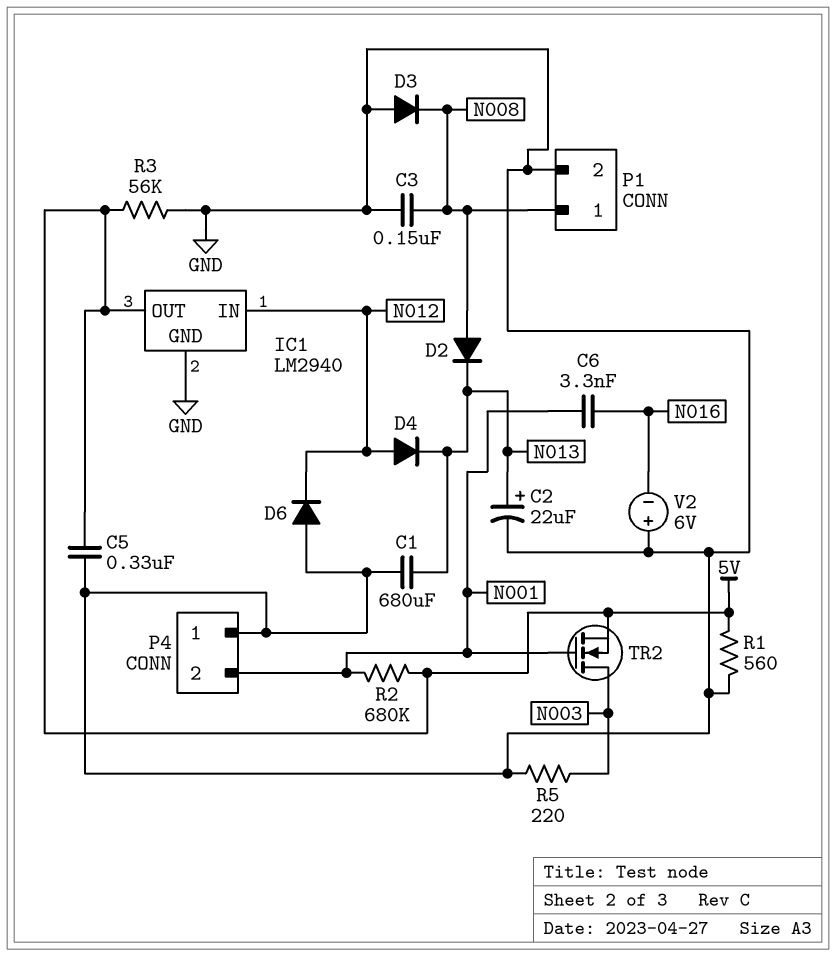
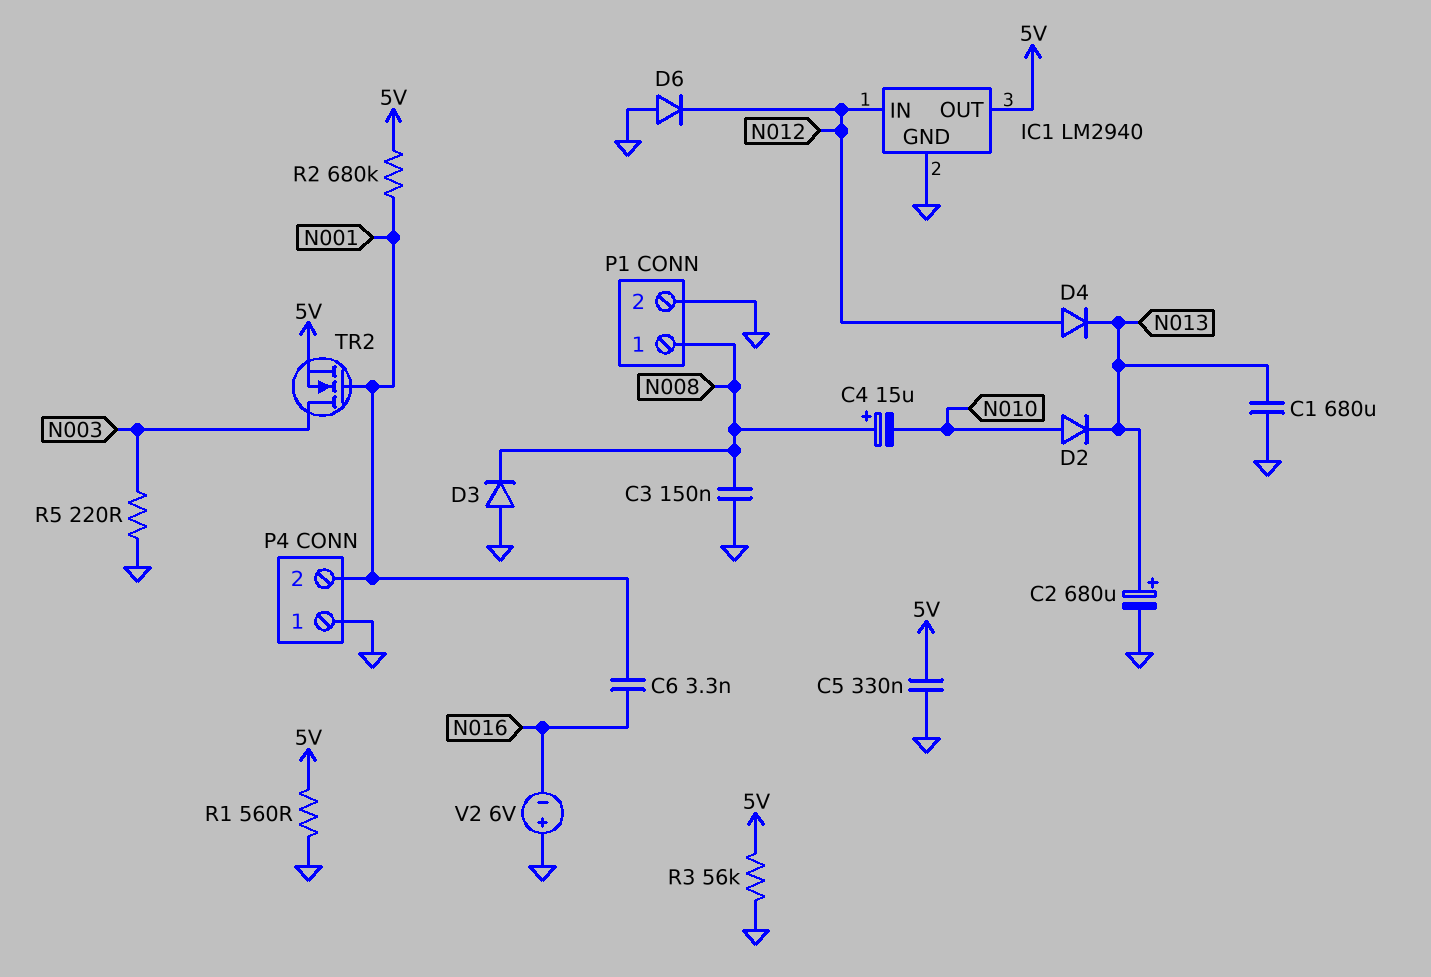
C2: 22uF (plus N013, minus GND) -> 680uF (plus N013, minus GND)
C4: none -> 15uF (plus N008, minus N010)
D2: diode (A N008, K N013) -> diode (A N010, K N013)

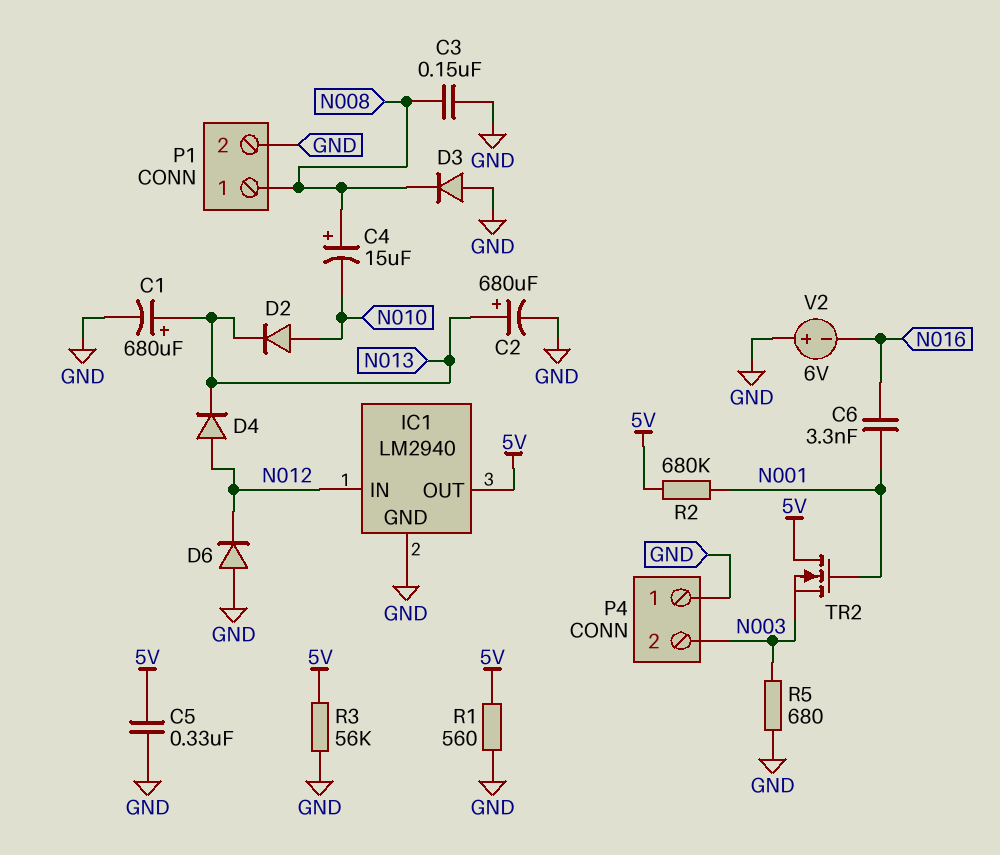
C1: 680uF (GND, N013) -> 680uF (plus N013, minus GND)
P4 pin 2: N001 -> N003
R5: 220 (GND, N003) -> 680 (GND, N003)
TR2: NMOS (G N001, D N003, S 5V) -> NMOS (G N001, D 5V, S N003)

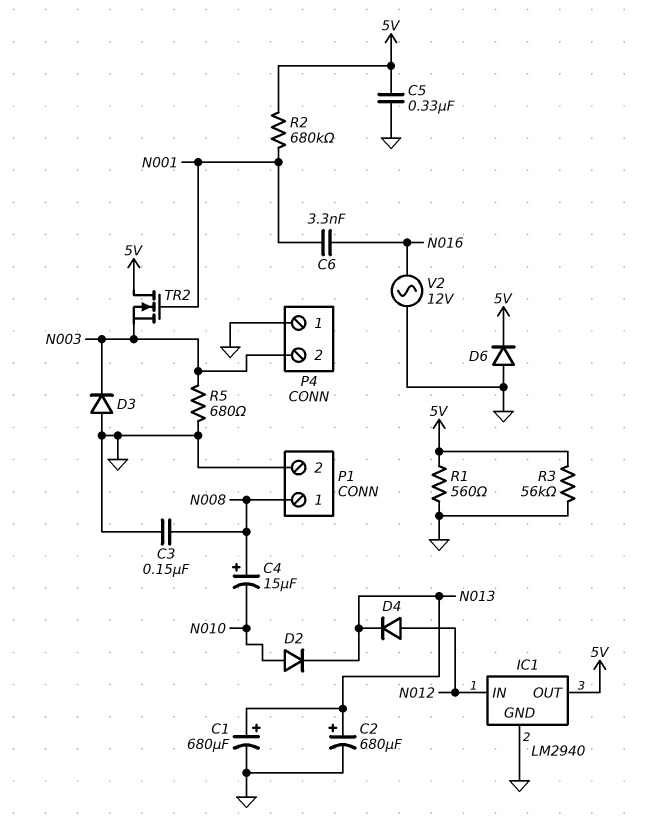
D3: diode (A GND, K N008) -> diode (A GND, K N003)
D6: diode (A GND, K N012) -> diode (A GND, K 5V)
V2: 6V (plus GND, minus N016) -> AC 12V (GND, N016)

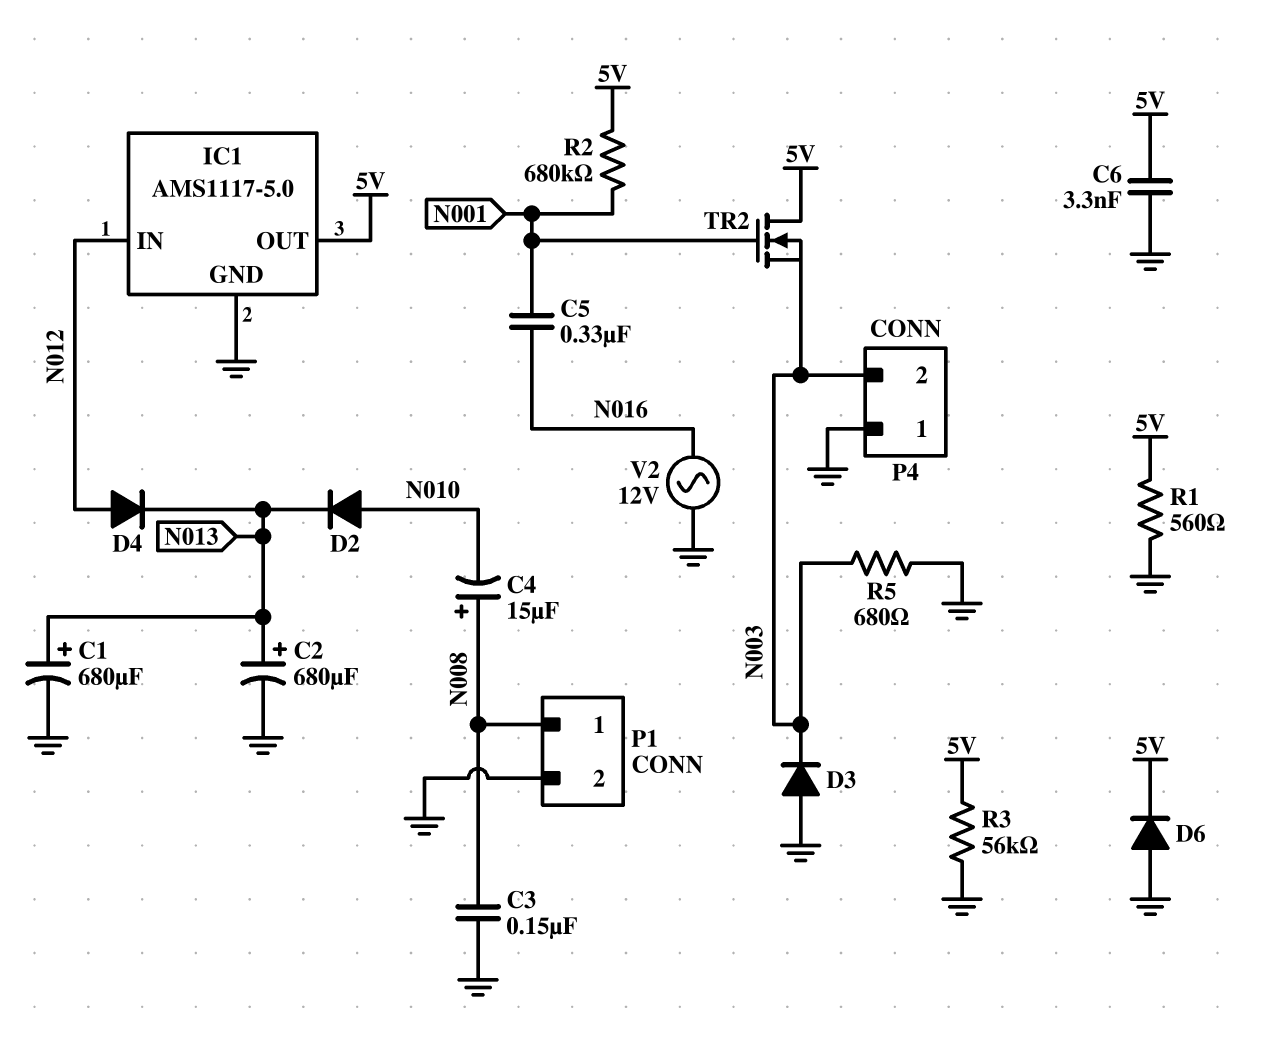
C5: 330nF (5V, GND) -> 330nF (N001, N016)
C6: 3.3nF (N001, N016) -> 3.3nF (5V, GND)
IC1: LM2940 -> AMS1117-5.0

